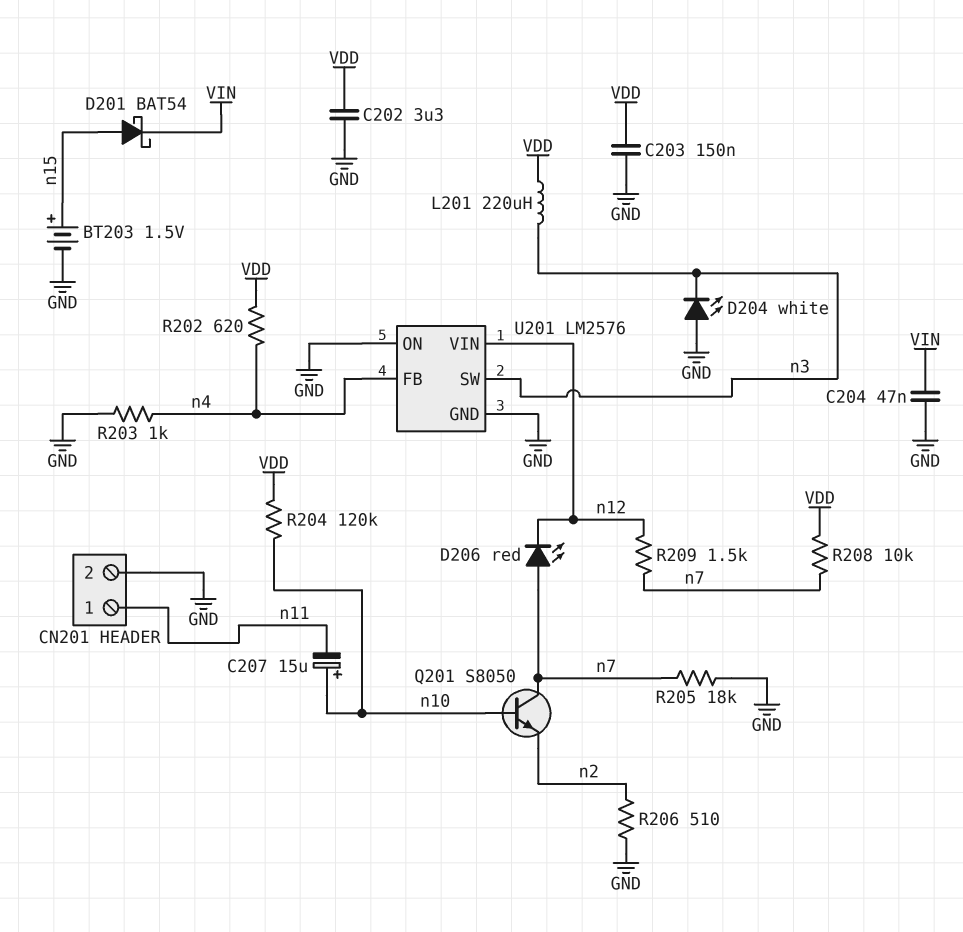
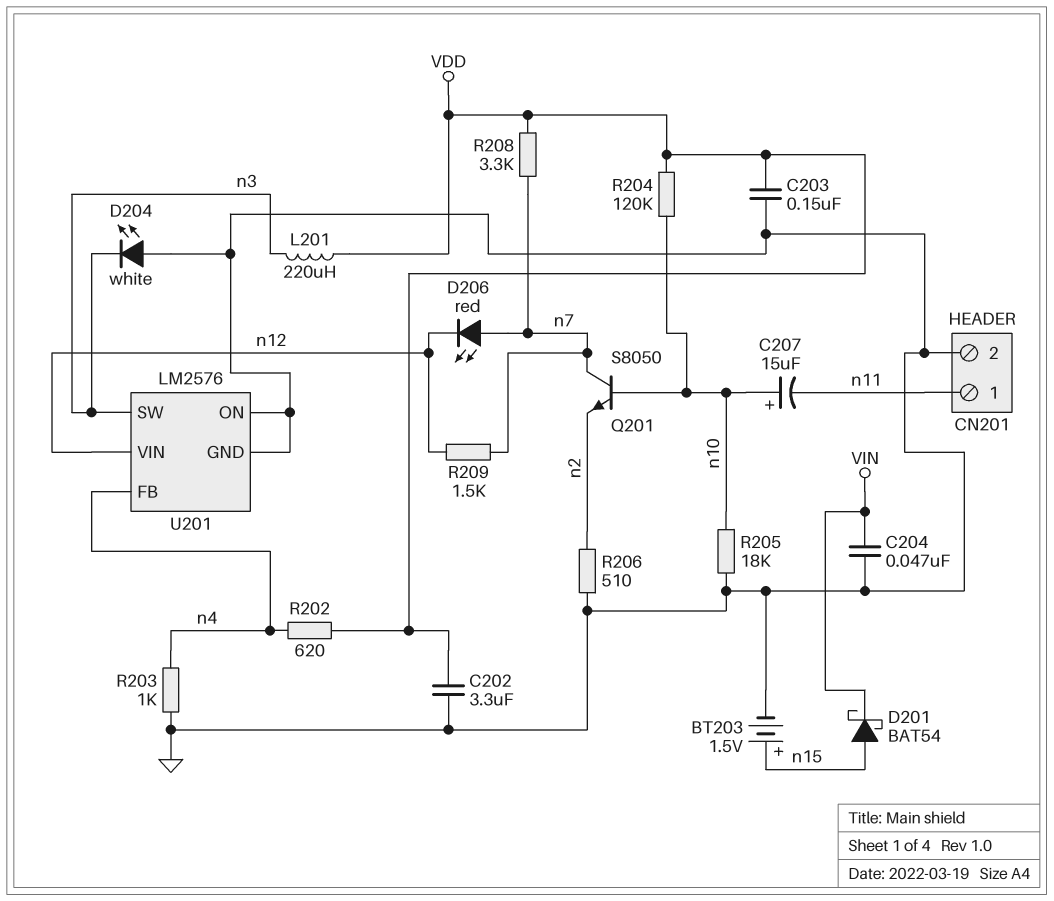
R205: 18k (GND, n7) -> 18k (GND, n10)
R208: 10k (VDD, n7) -> 3.3k (VDD, n7)

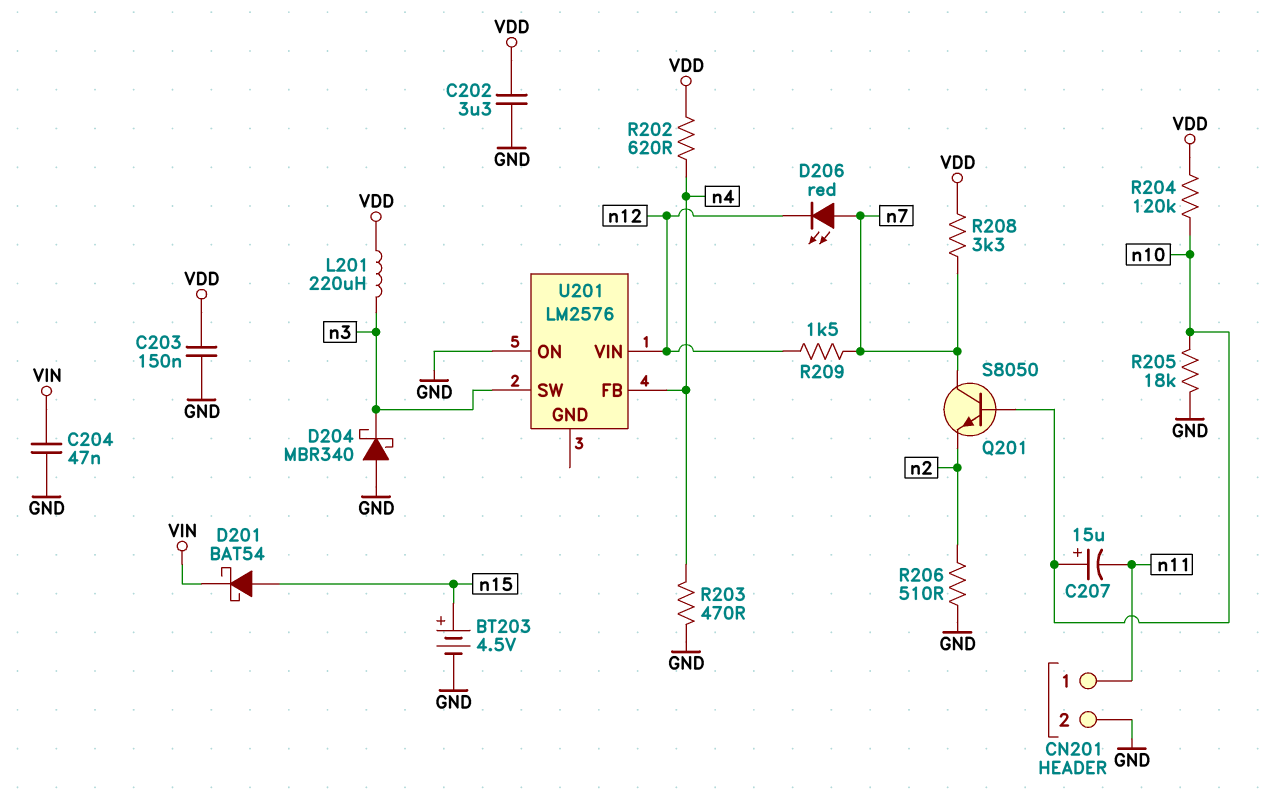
BT203: 1.5V (plus n15, minus GND) -> 4.5V (plus n15, minus GND)
D204: LED white (A GND, K n3) -> schottky MBR340 (A GND, K n3)
R203: 1k (GND, n4) -> 470 (GND, n4)
U201 pin GND: GND -> none

